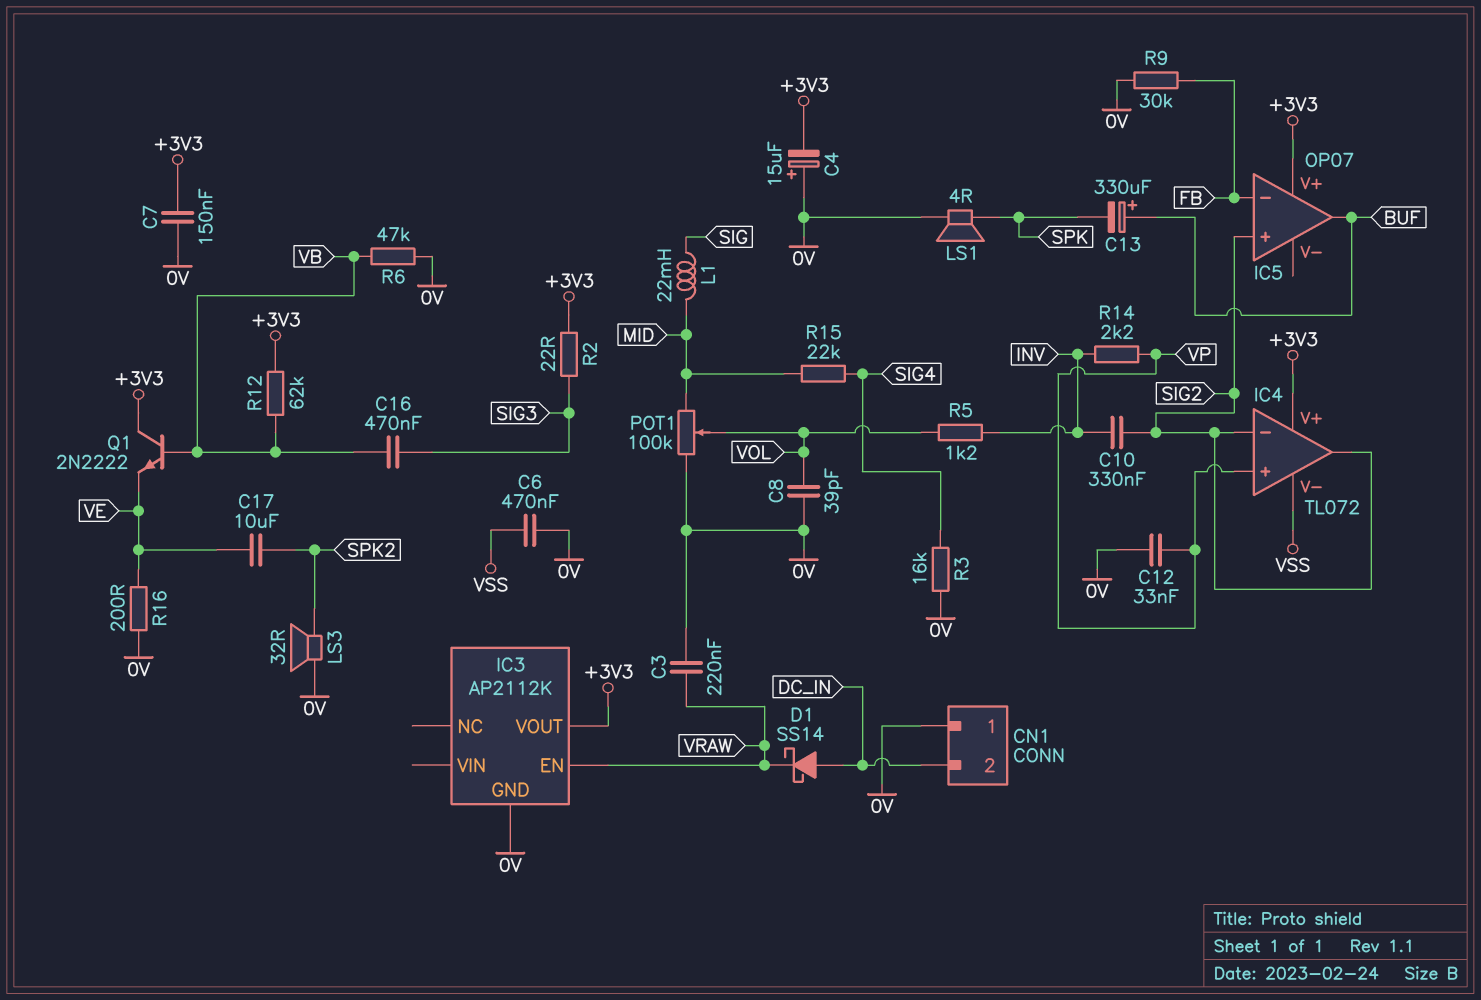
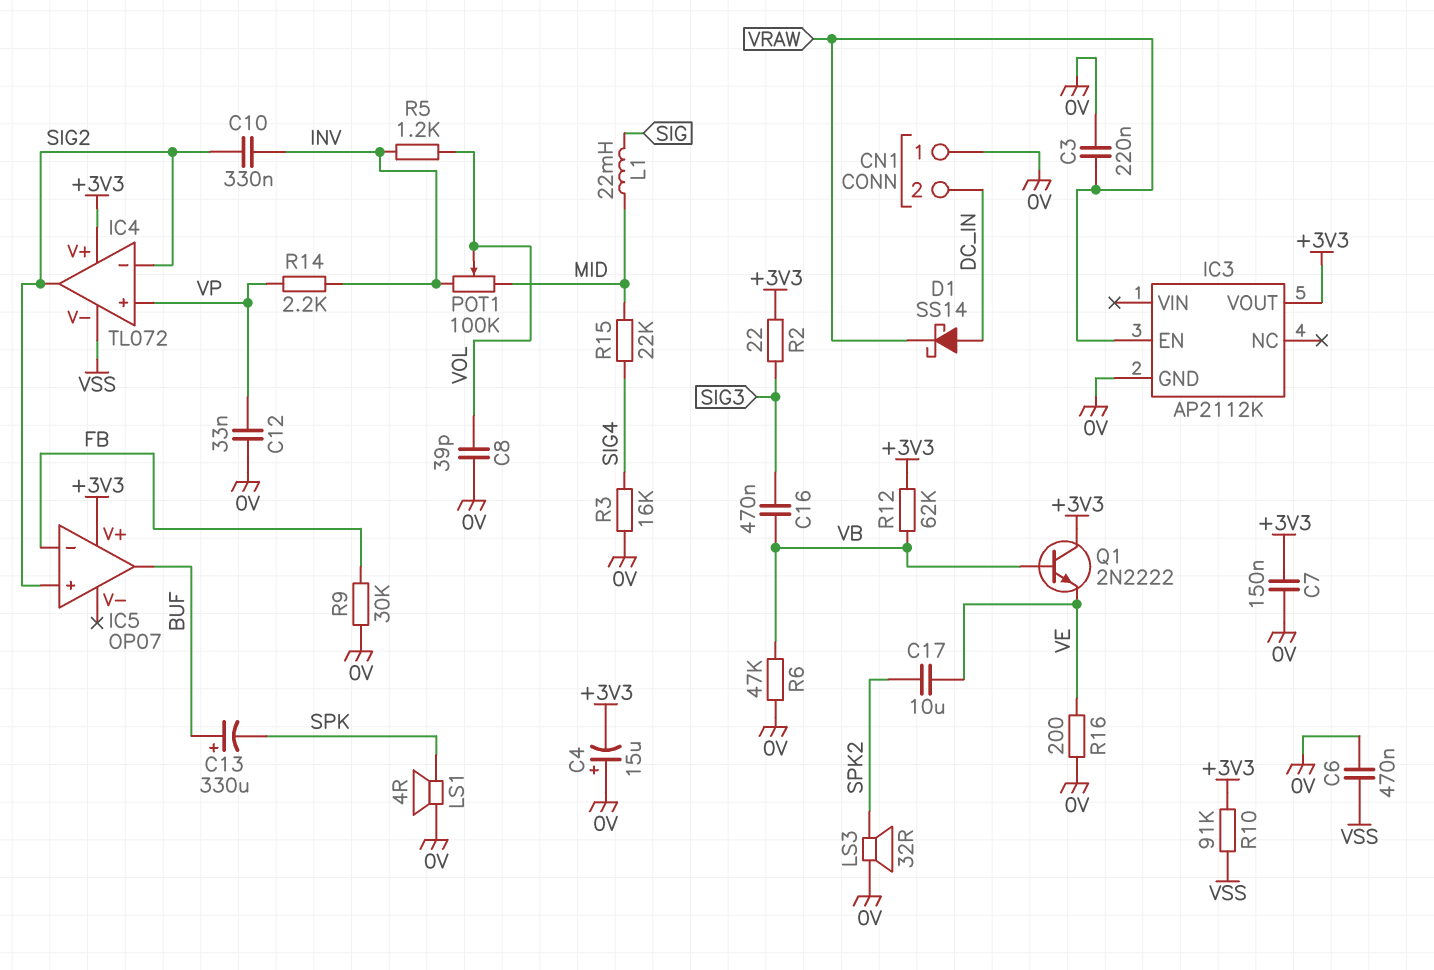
POT1: 100k (0V, MID, wiper VOL) -> 100k (INV, MID, wiper VOL)
R10: none -> 91k (+3V3, VSS)

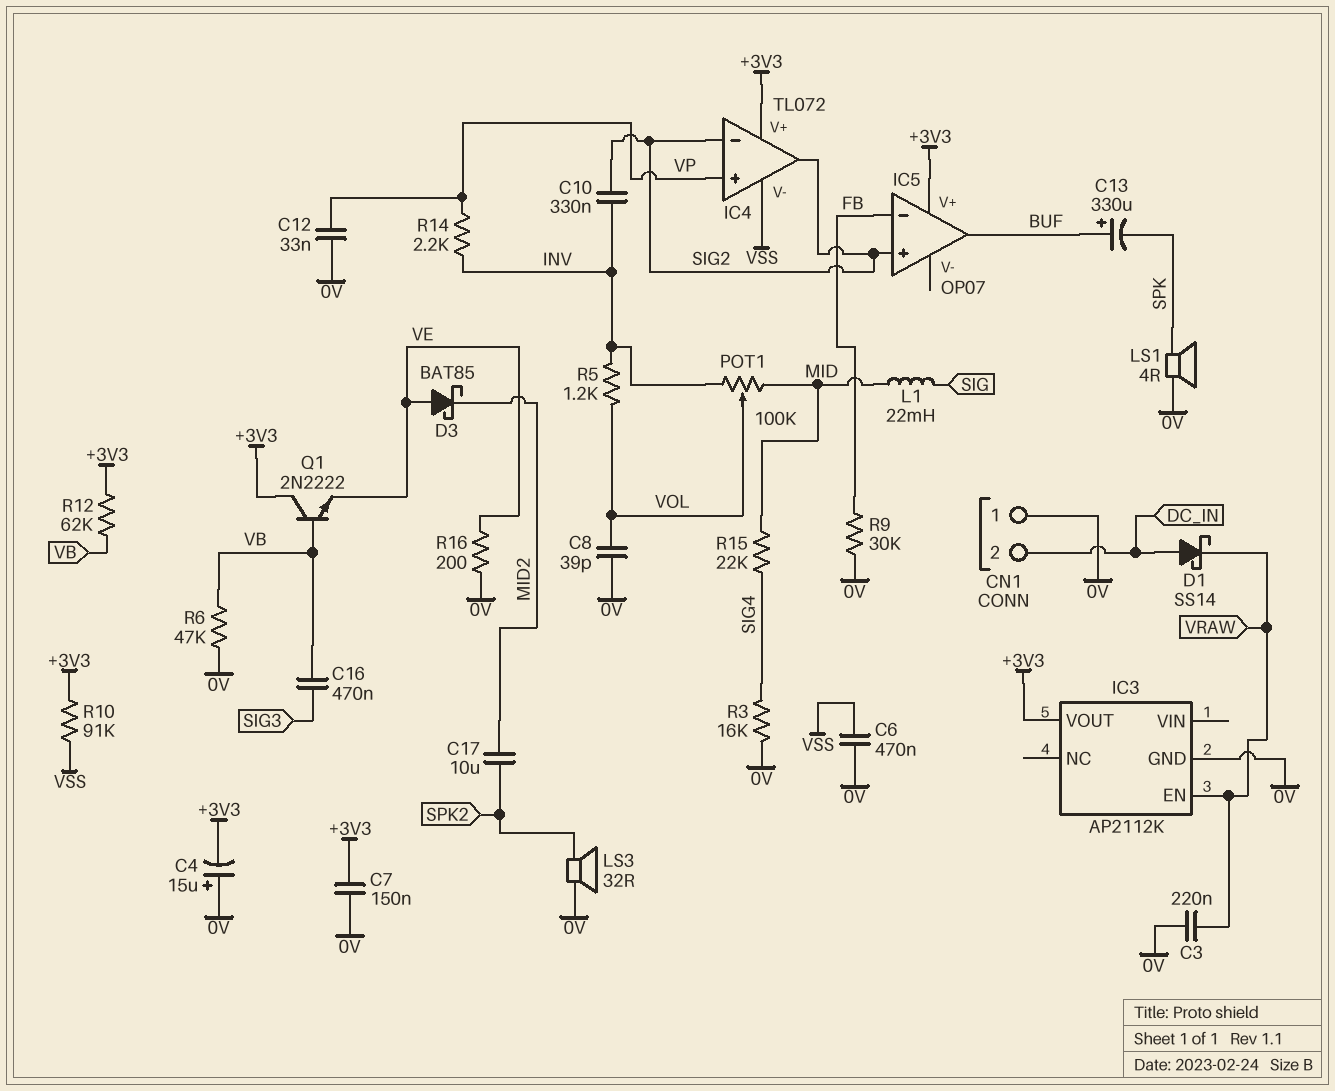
C17: 10uF (SPK2, VE) -> 10uF (MID2, SPK2)
D3: none -> schottky BAT85 (A VE, K MID2)
R2: 22 (+3V3, SIG3) -> none

